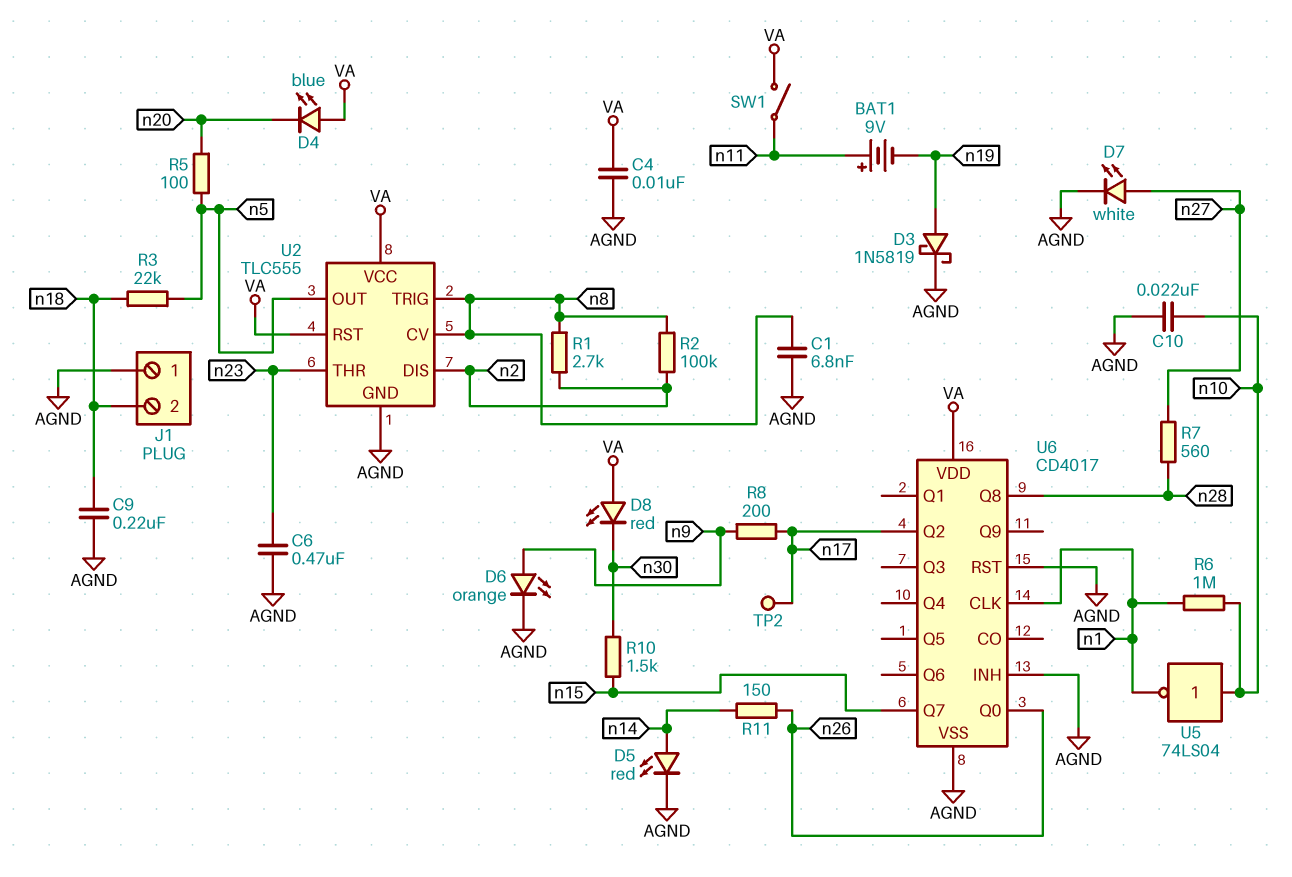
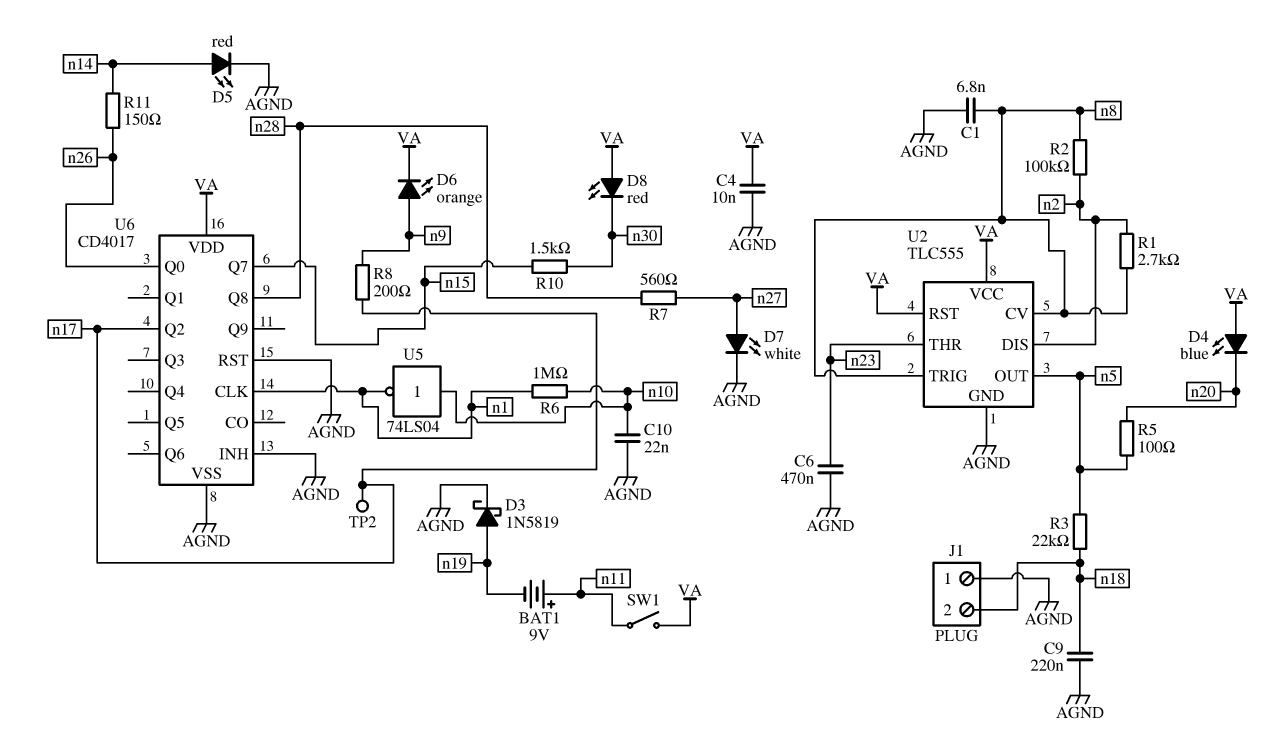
D6: LED orange (A n9, K AGND) -> LED orange (A n9, K VA)

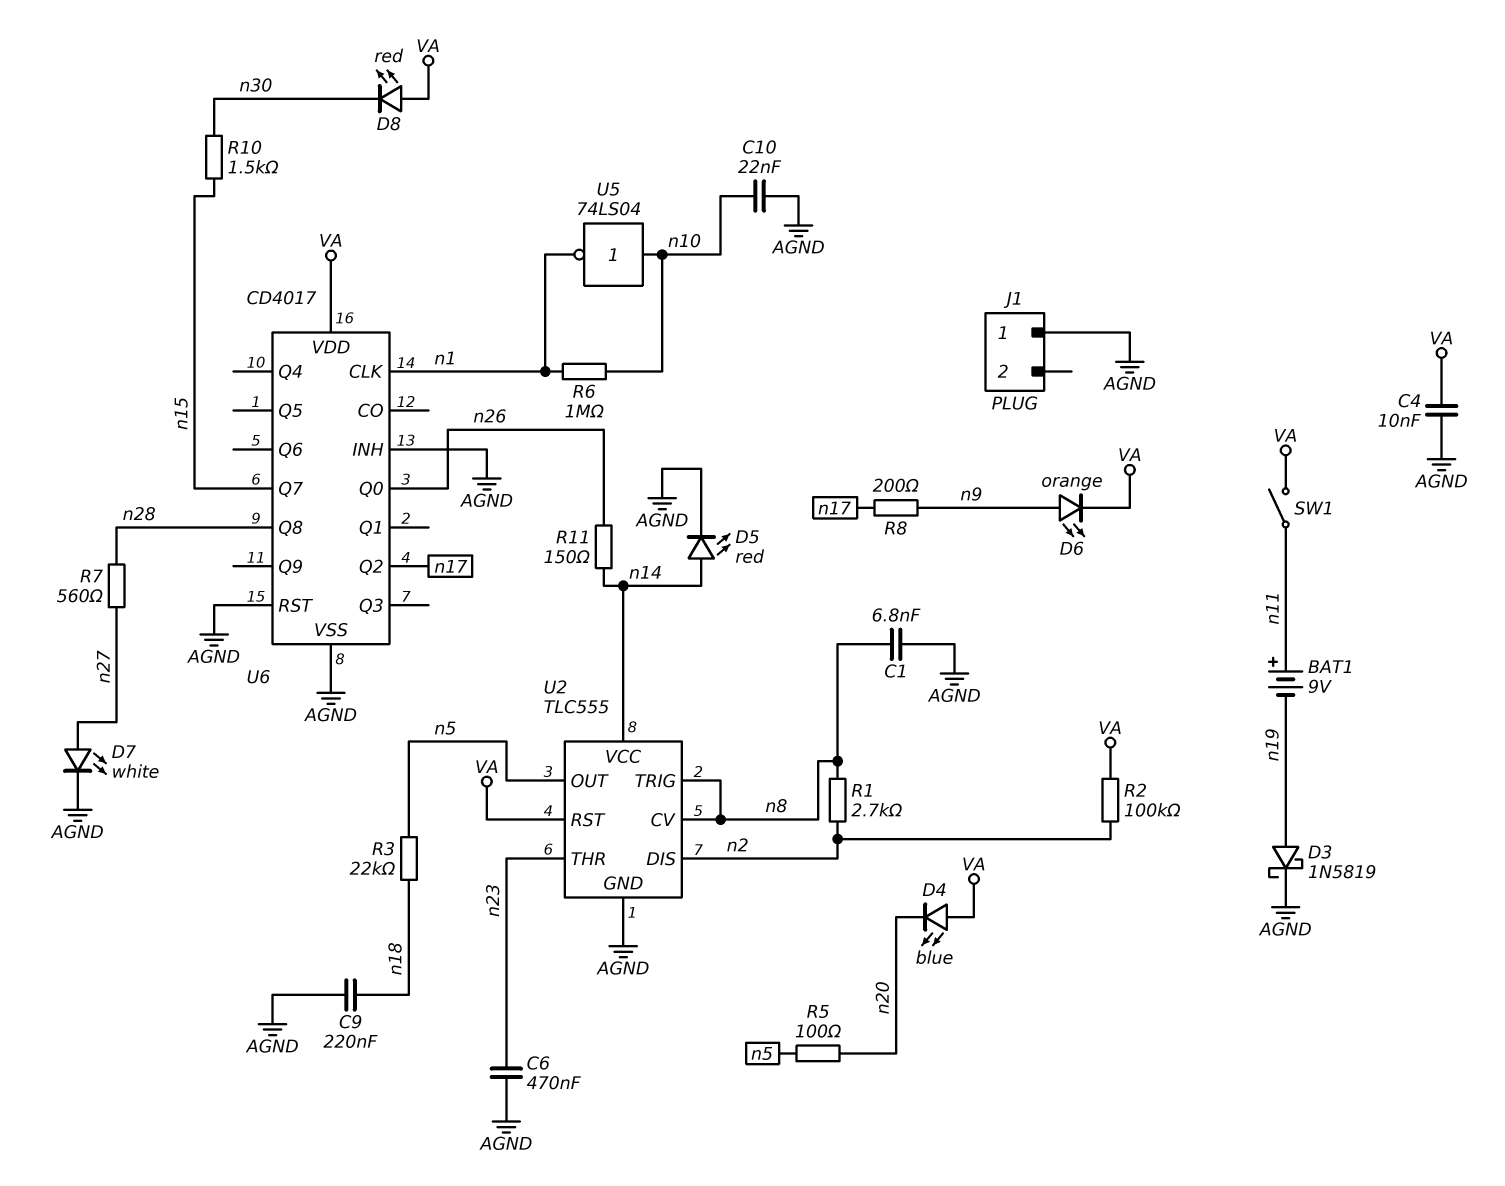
J1 pin 2: n18 -> none
R2: 100k (n2, n8) -> 100k (VA, n2)
TP2: test point (n17) -> none
U2 pin VCC: VA -> n14

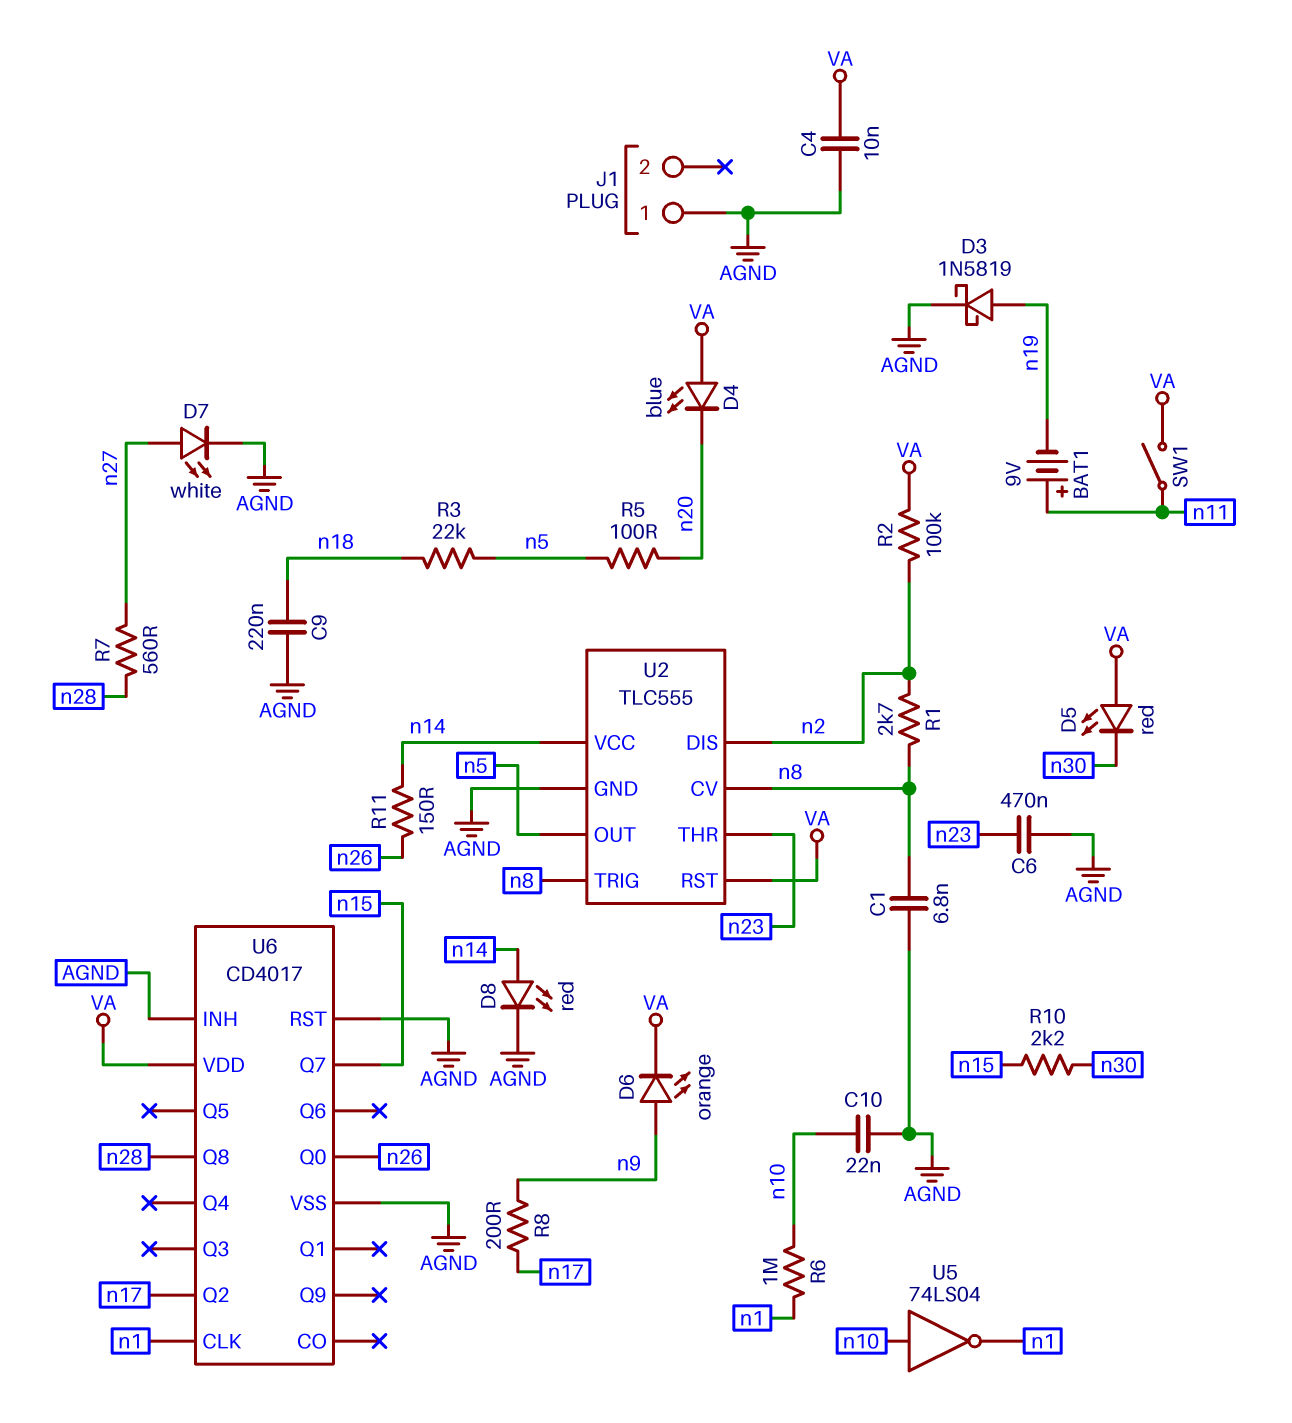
D5: LED red (A n14, K AGND) -> LED red (A VA, K n30)
D8: LED red (A VA, K n30) -> LED red (A n14, K AGND)
R10: 1.5k (n15, n30) -> 2.2k (n15, n30)

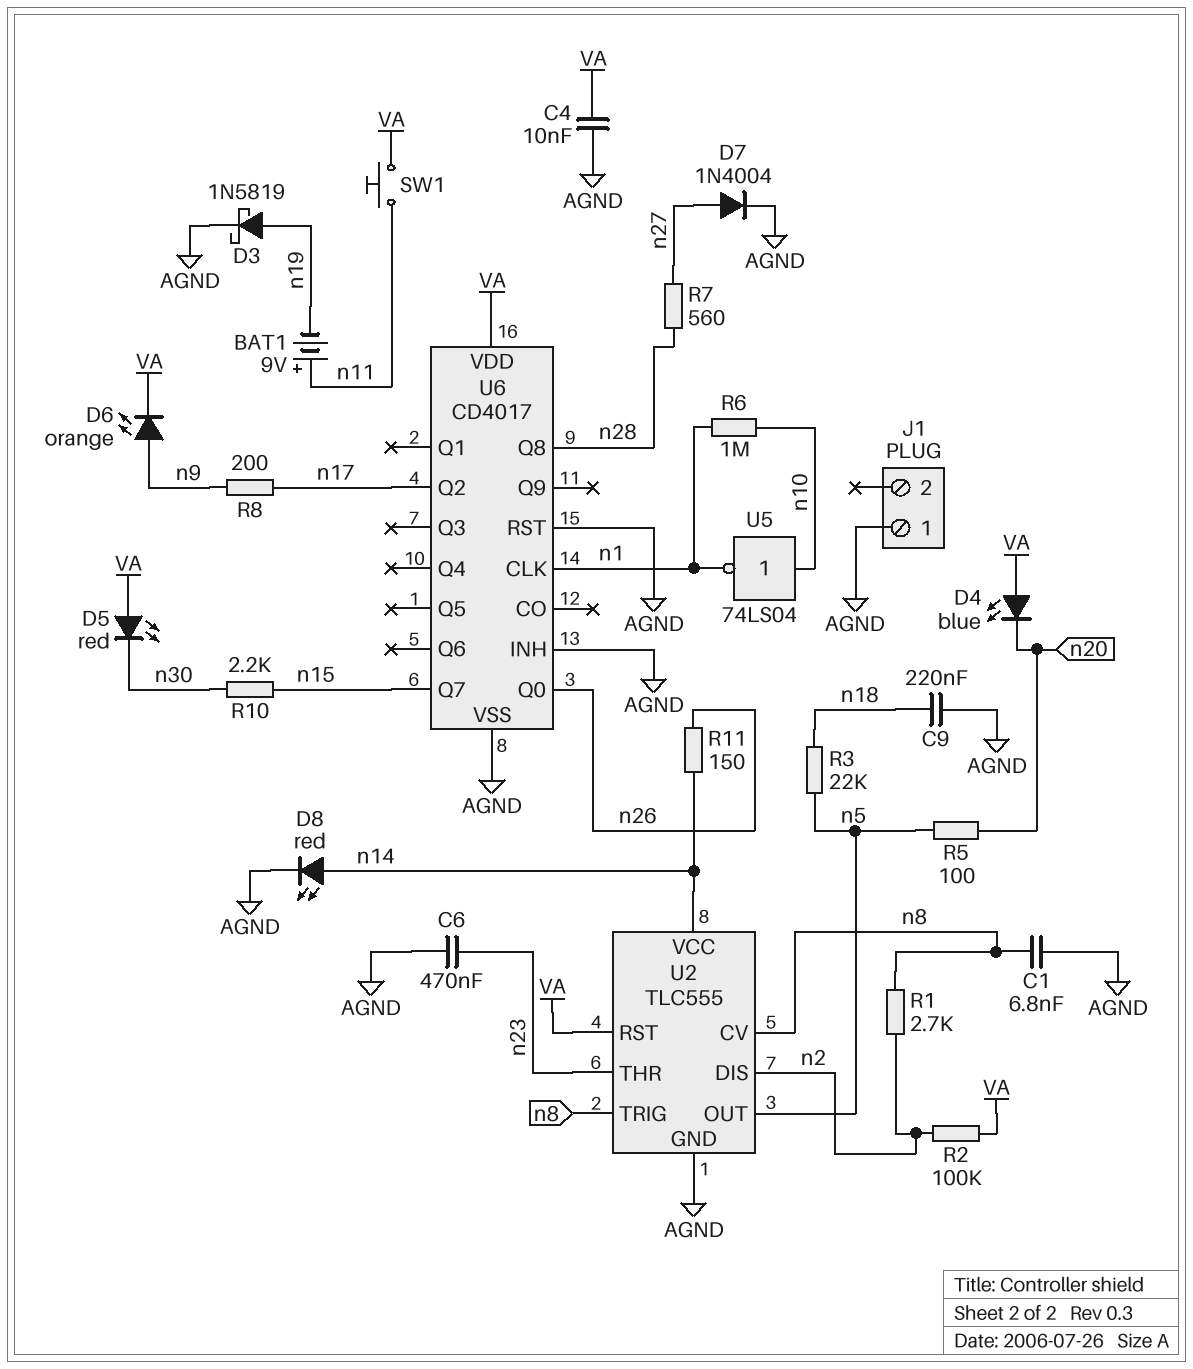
C10: 22nF (AGND, n10) -> none
D7: LED white (A n27, K AGND) -> diode 1N4004 (A n27, K AGND)
SW1: switch (VA, n11) -> button (VA, n11)

